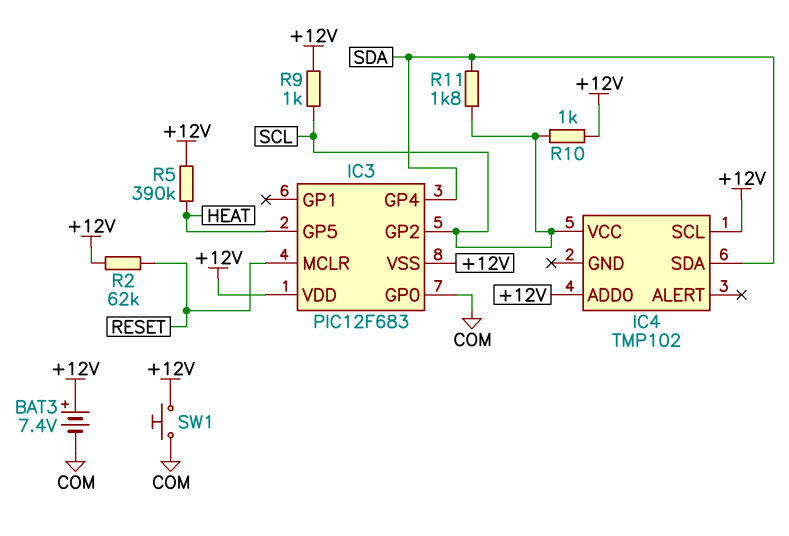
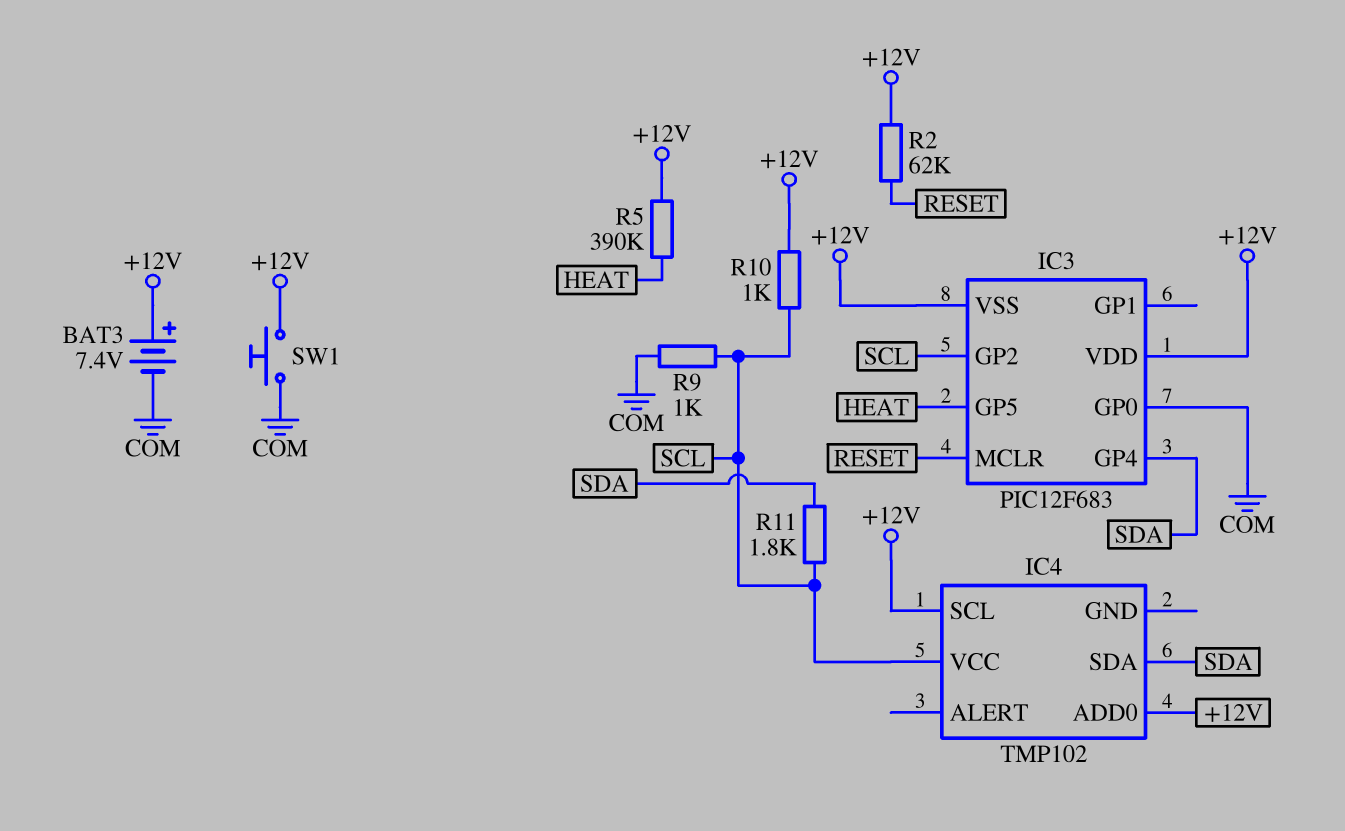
R9: 1k (+12V, SCL) -> 1k (COM, SCL)

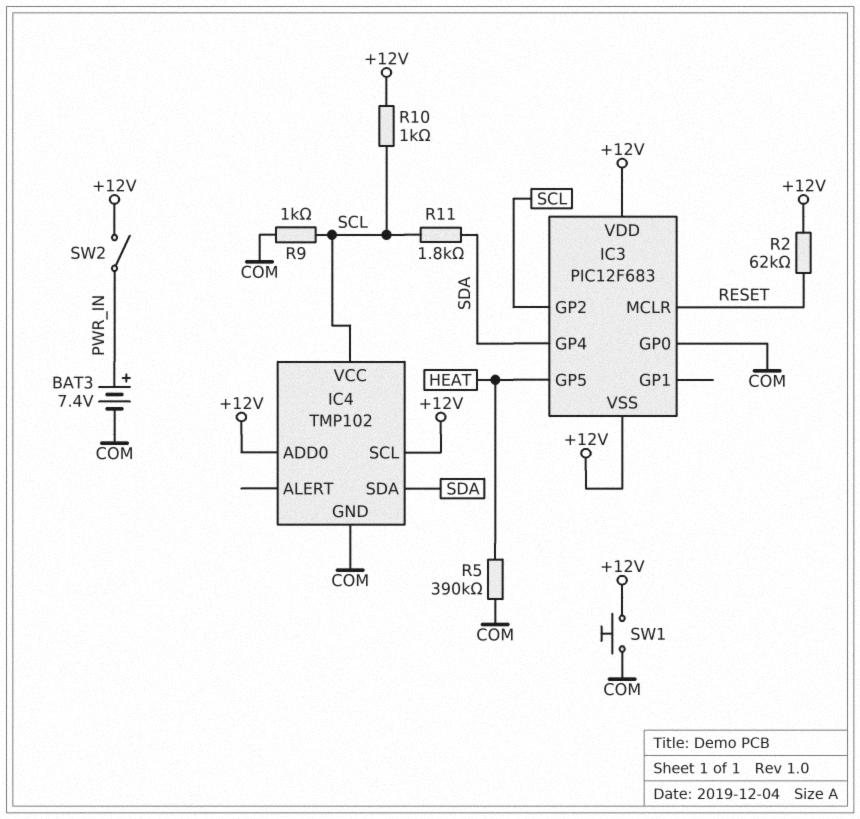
BAT3: 7.4V (plus +12V, minus COM) -> 7.4V (plus PWR_IN, minus COM)
IC4 pin GND: none -> COM
R5: 390k (+12V, HEAT) -> 390k (COM, HEAT)
SW2: none -> switch (+12V, PWR_IN)

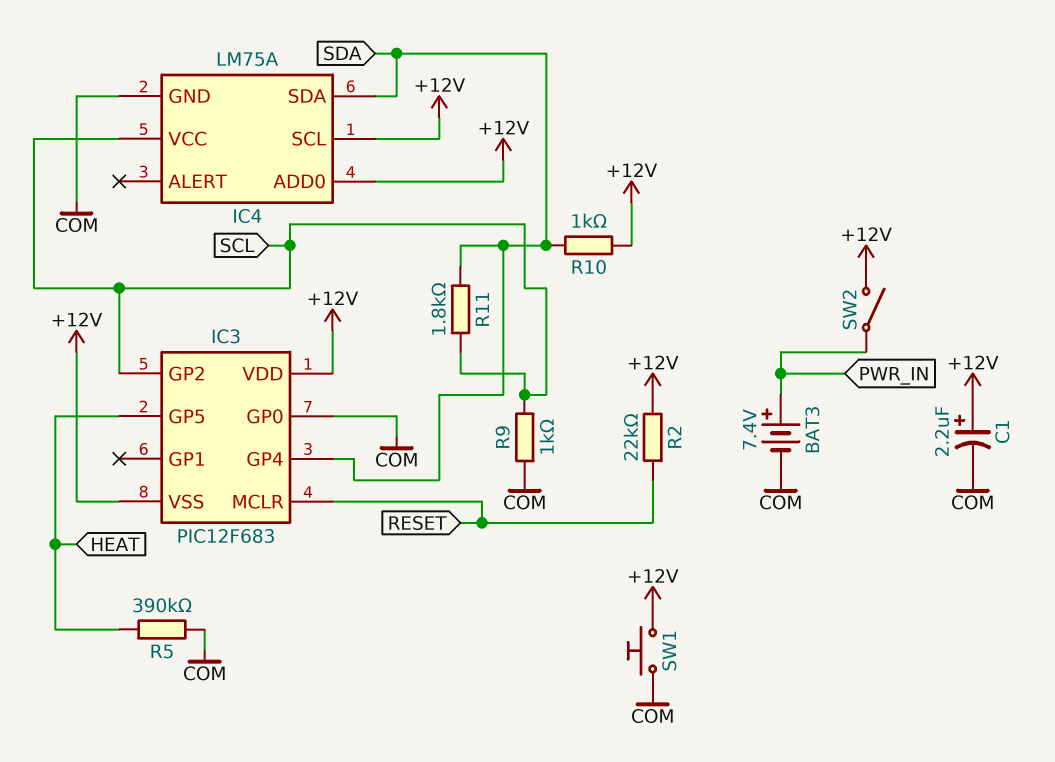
C1: none -> 2.2uF (plus +12V, minus COM)
IC4: TMP102 -> LM75A
R2: 62k (+12V, RESET) -> 22k (+12V, RESET)
R10: 1k (+12V, SCL) -> 1k (+12V, SDA)

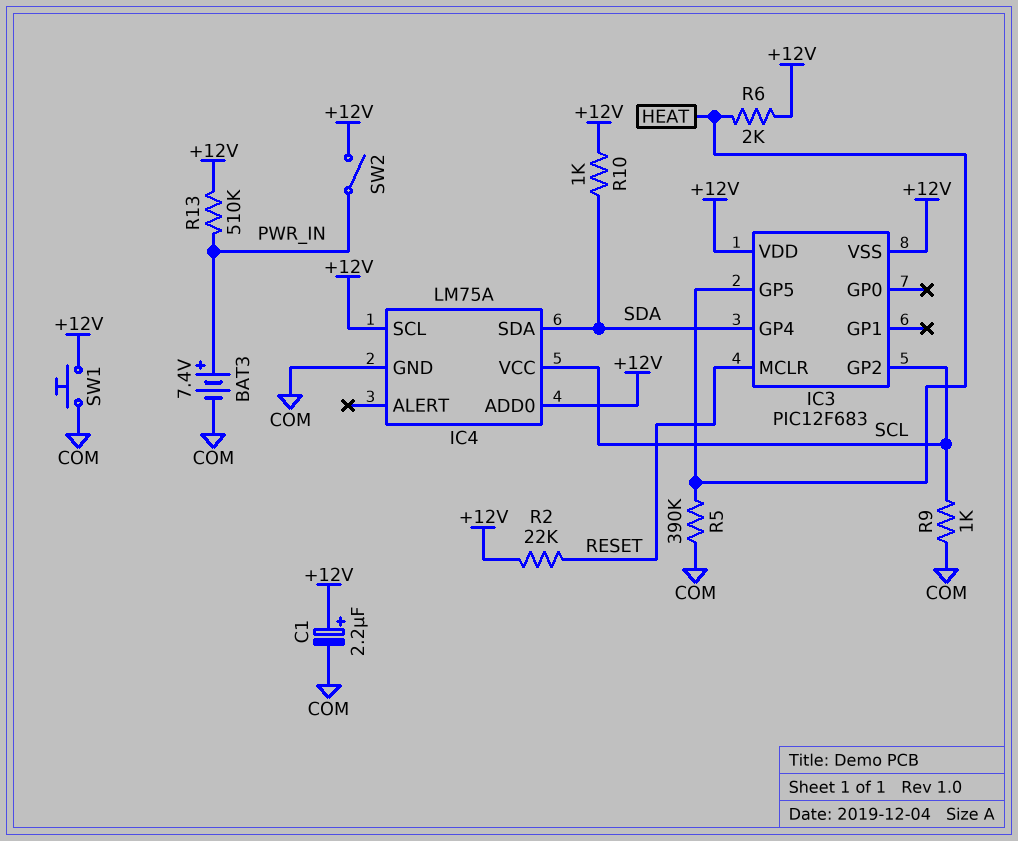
IC3 pin GP0: COM -> none
R6: none -> 2k (+12V, HEAT)
R11: 1.8k (SCL, SDA) -> none
R13: none -> 510k (+12V, PWR_IN)

